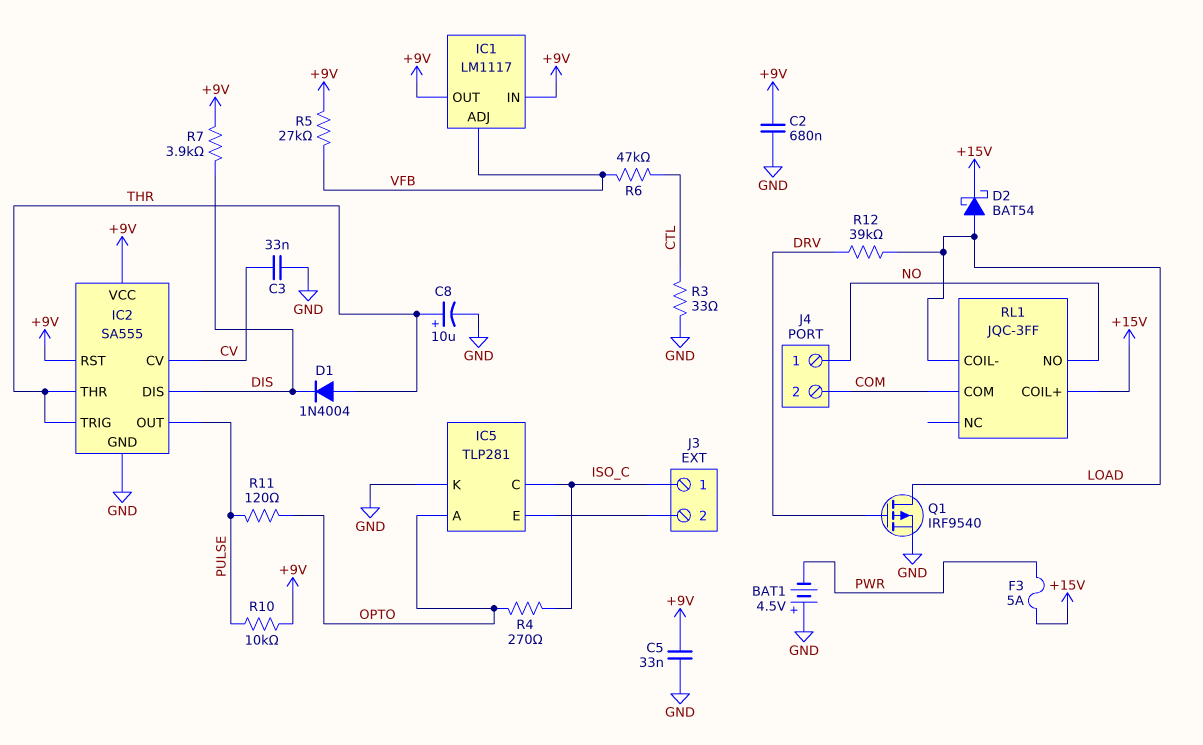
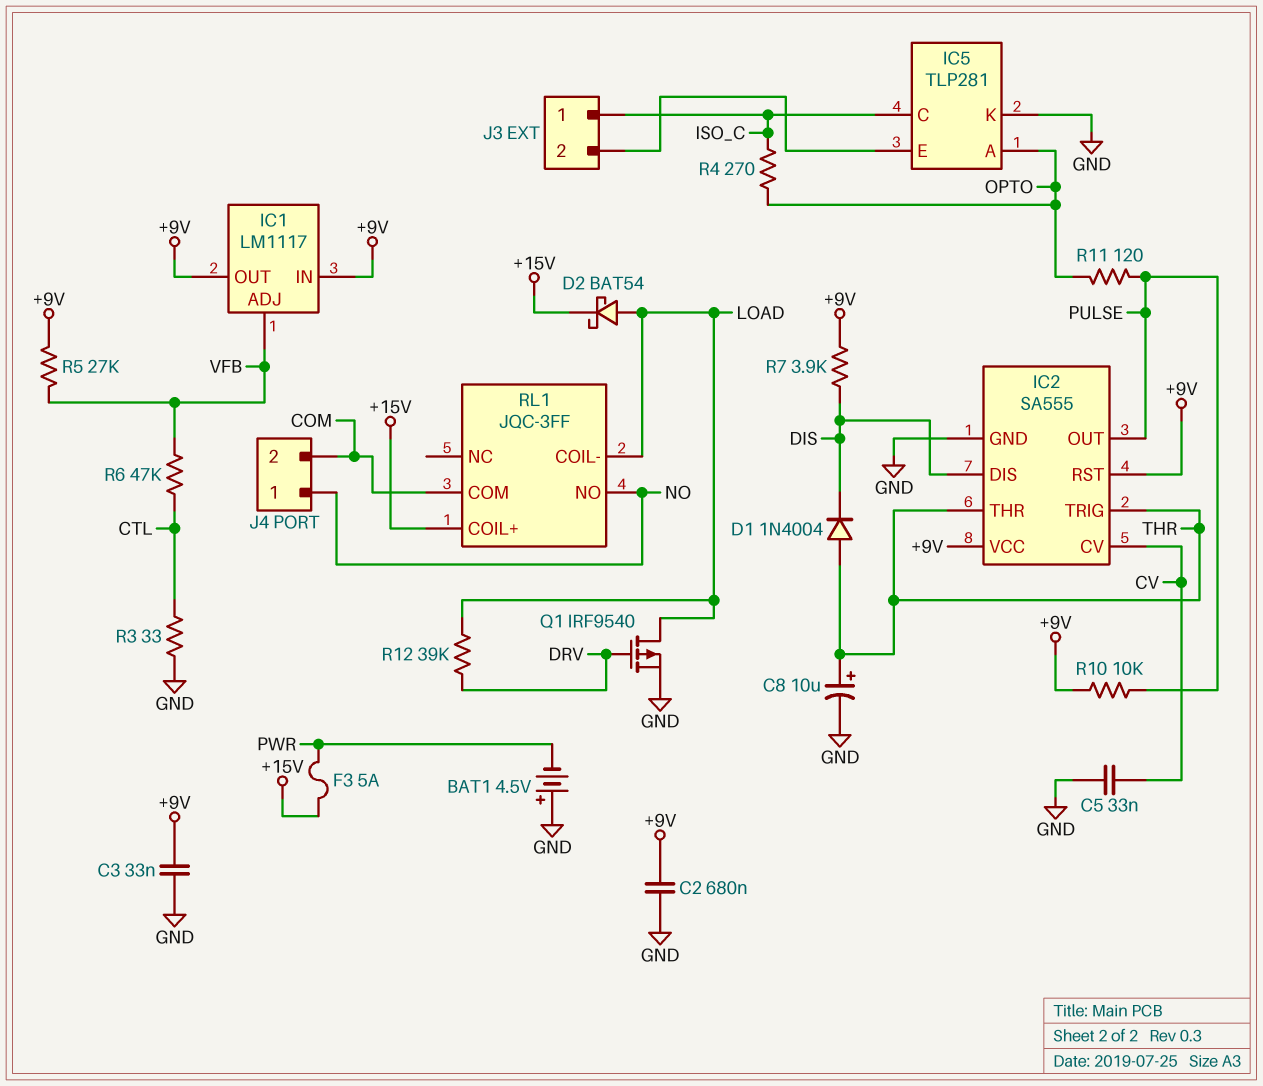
C3: 33nF (CV, GND) -> 33nF (+9V, GND)
C5: 33nF (+9V, GND) -> 33nF (CV, GND)

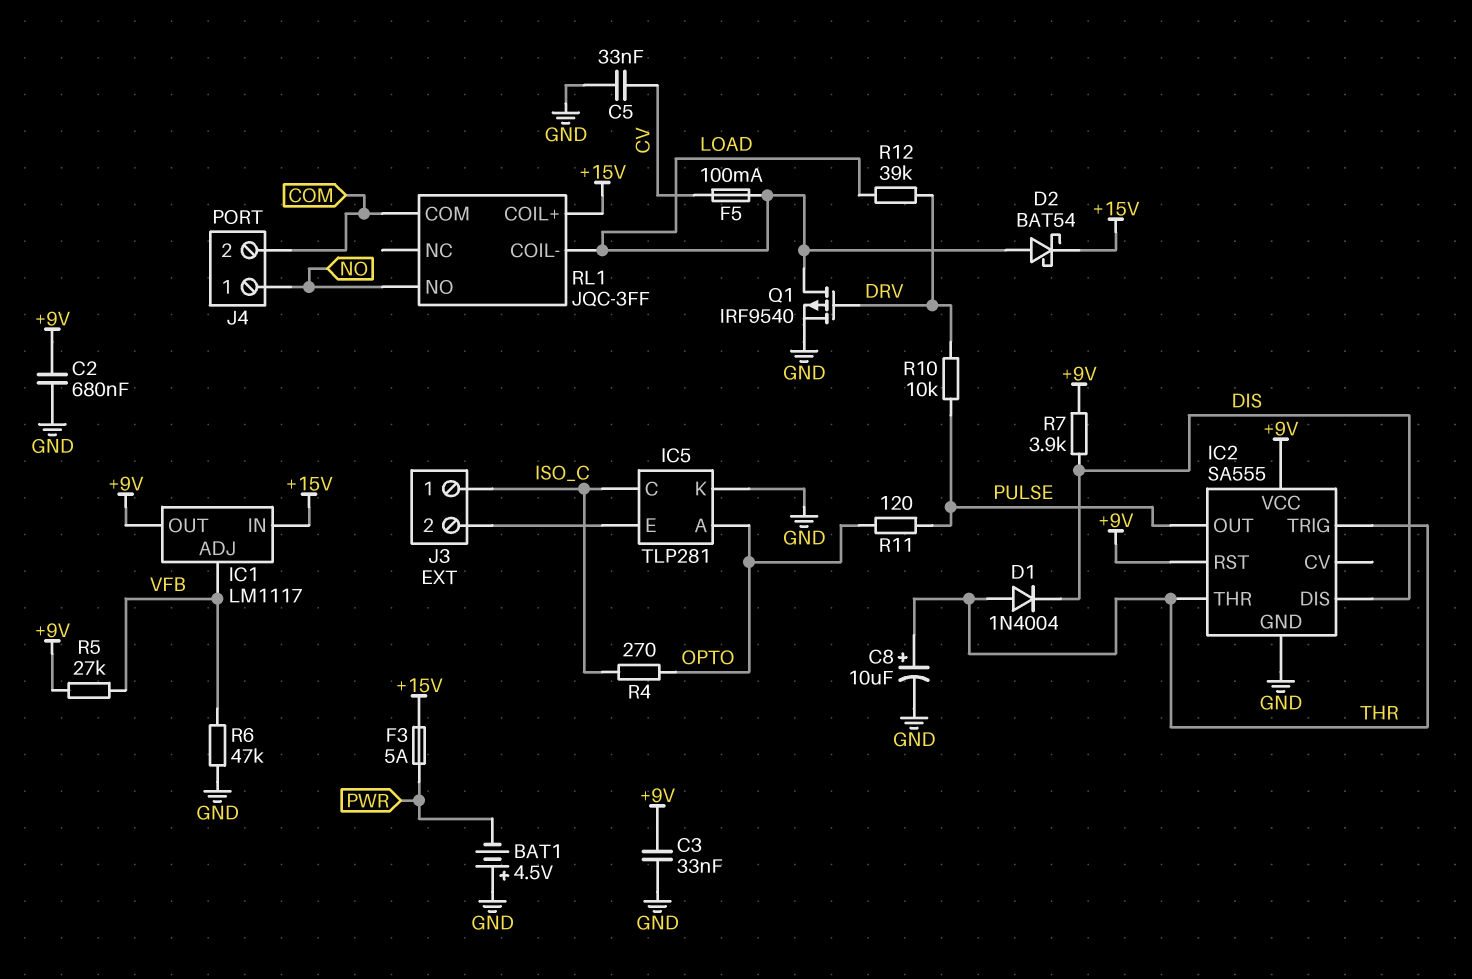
F5: none -> 100mA (CV, LOAD)
IC1 pin IN: +9V -> +15V
IC2 pin CV: CV -> none
R3: 33 (CTL, GND) -> none
R6: 47k (CTL, VFB) -> 47k (GND, VFB)
R10: 10k (+9V, PULSE) -> 10k (DRV, PULSE)

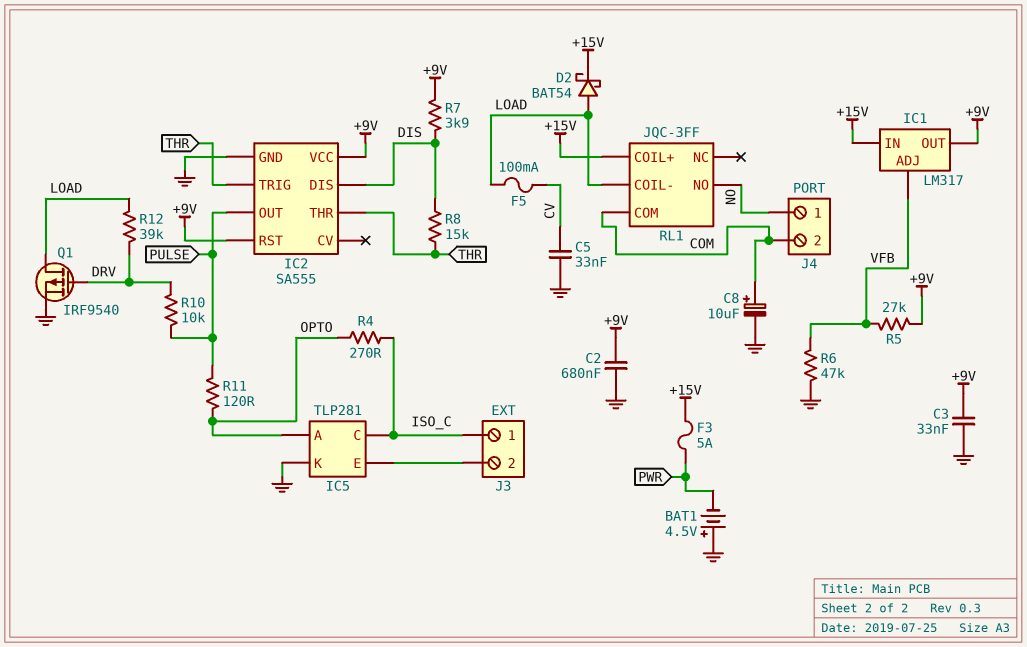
C8: 10uF (plus THR, minus GND) -> 10uF (plus COM, minus GND)
D1: diode 1N4004 (A THR, K DIS) -> none
IC1: LM1117 -> LM317
R8: none -> 15k (DIS, THR)

